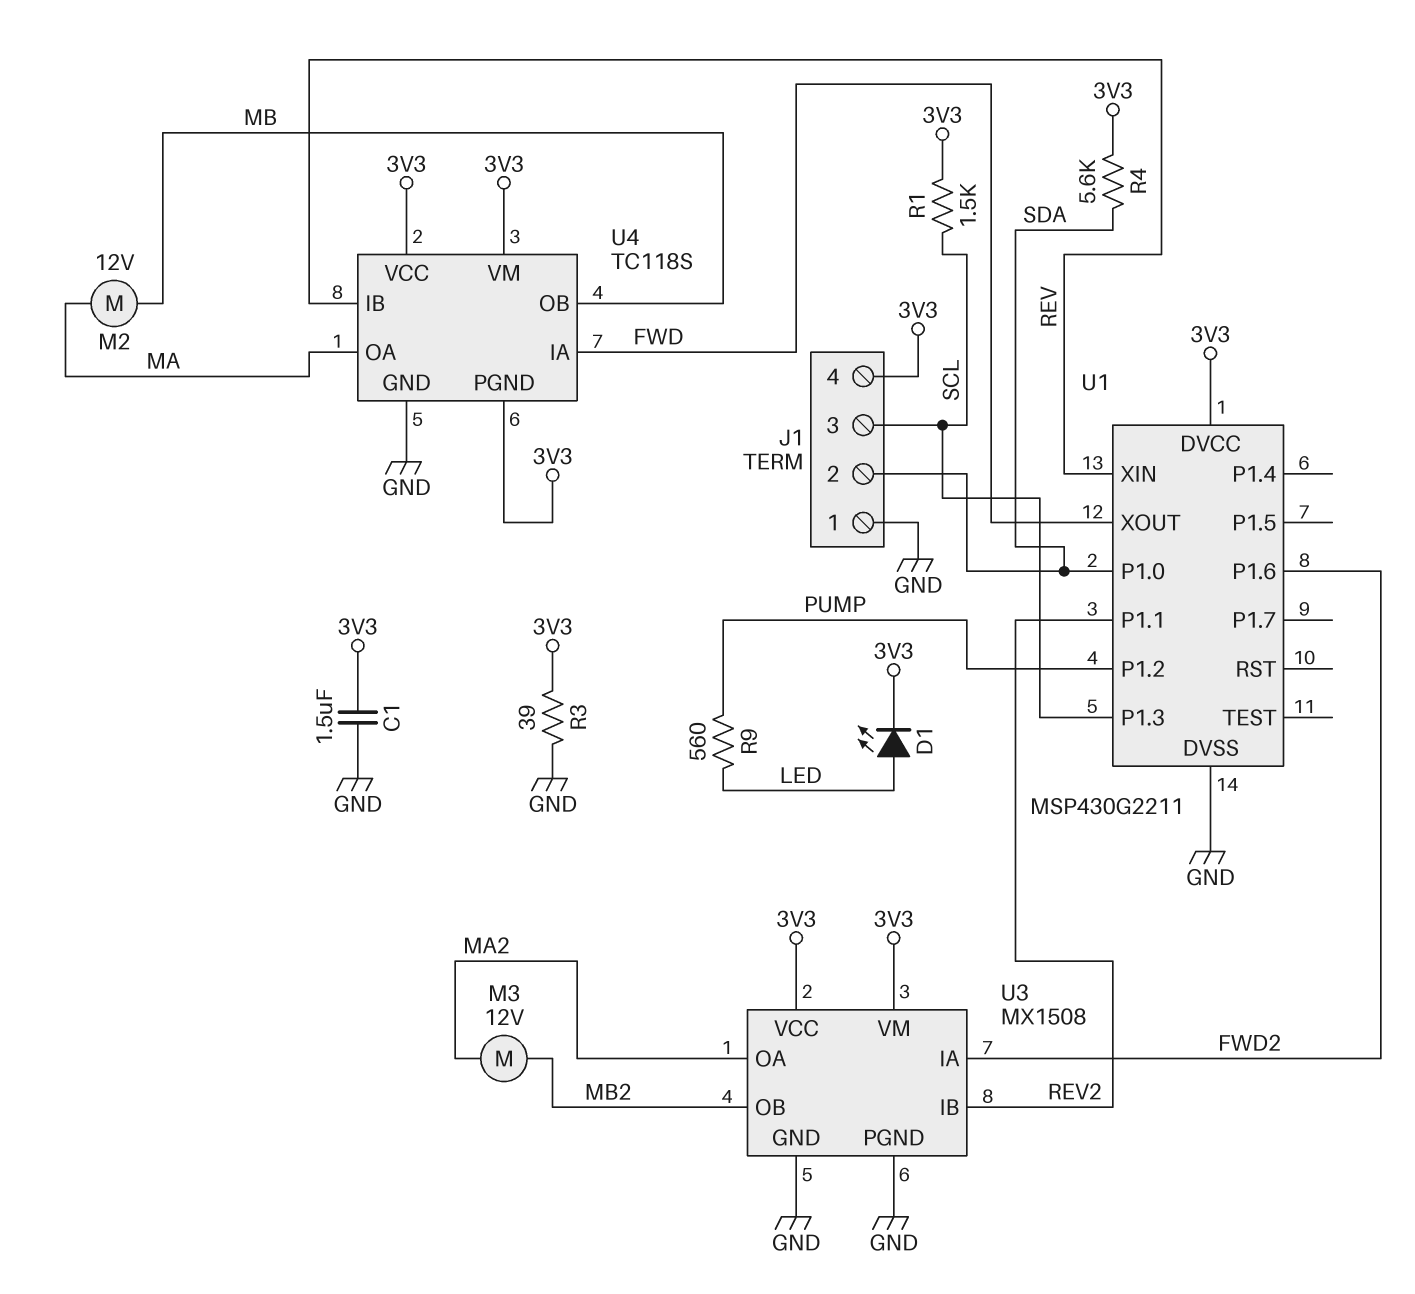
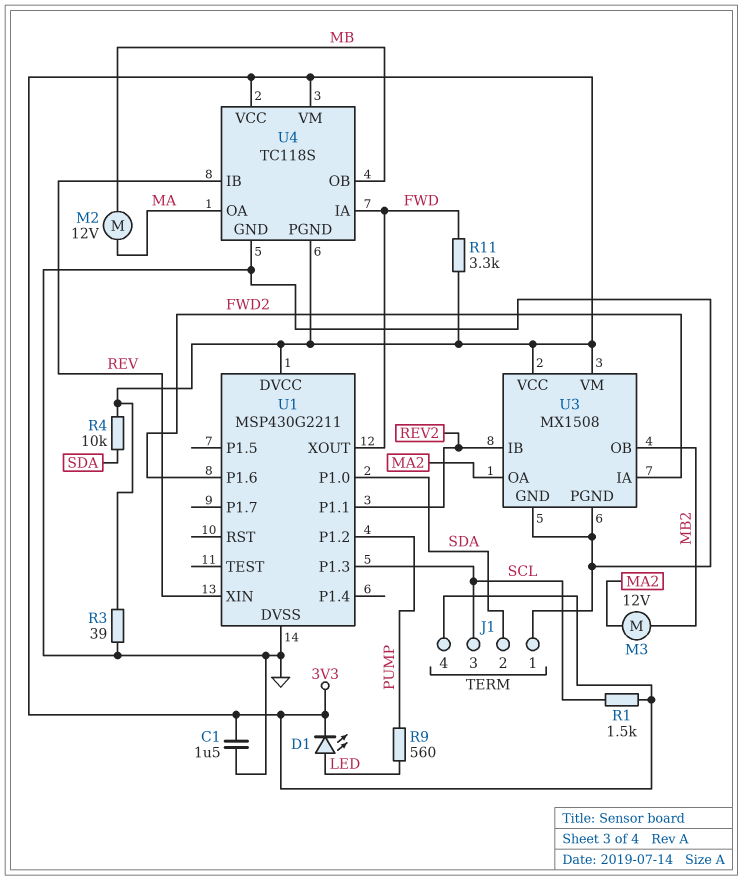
R4: 5.6k (3V3, SDA) -> 10k (3V3, SDA)
R11: none -> 3.3k (3V3, FWD)

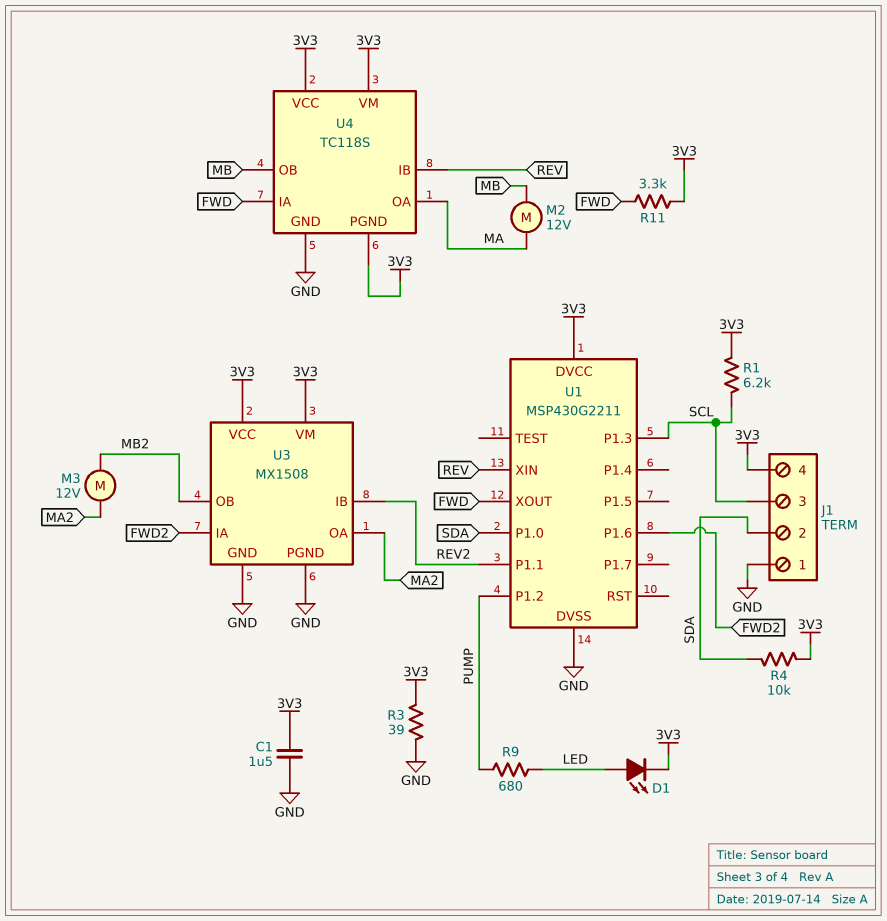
R1: 1.5k (3V3, SCL) -> 6.2k (3V3, SCL)
R9: 560 (LED, PUMP) -> 680 (LED, PUMP)

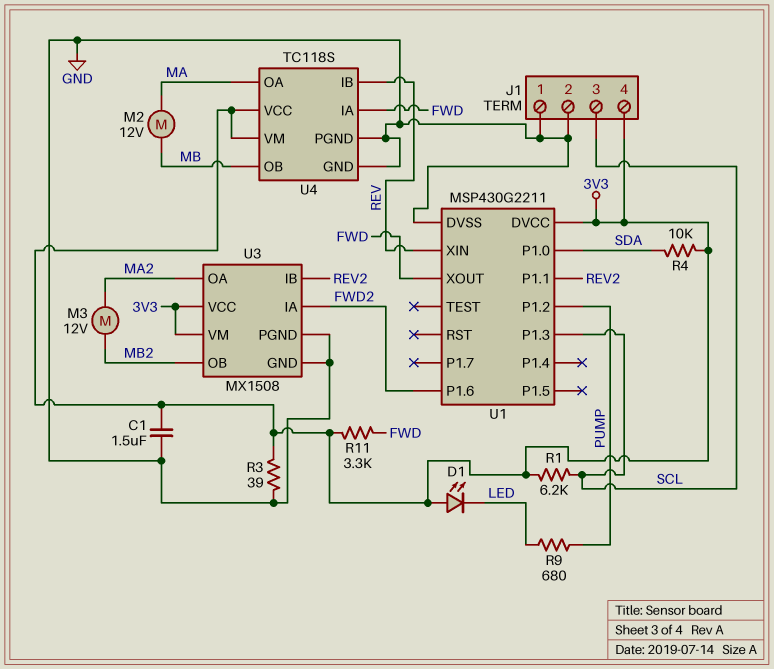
D1: LED (A LED, K 3V3) -> LED (A 3V3, K LED)
J1 pin 2: SDA -> GND
U4 pin PGND: 3V3 -> GND

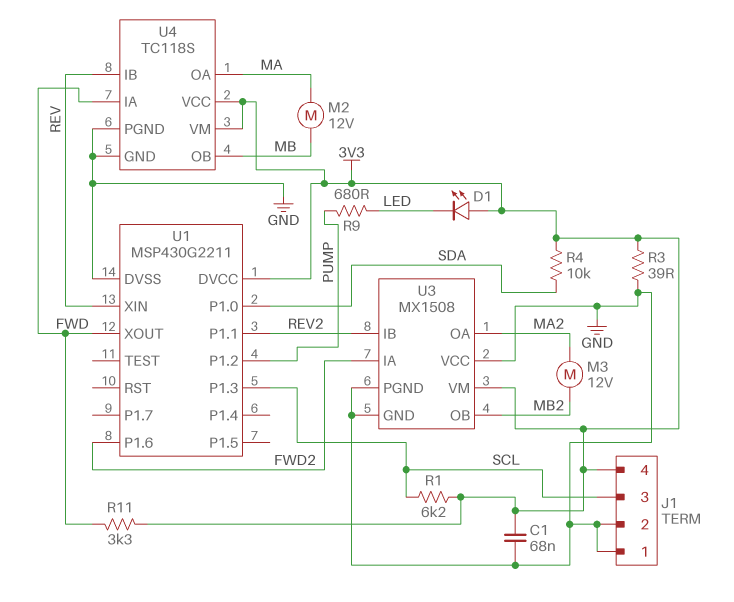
C1: 1.5uF (3V3, GND) -> 68nF (3V3, GND)
U3 pin VCC: 3V3 -> GND

